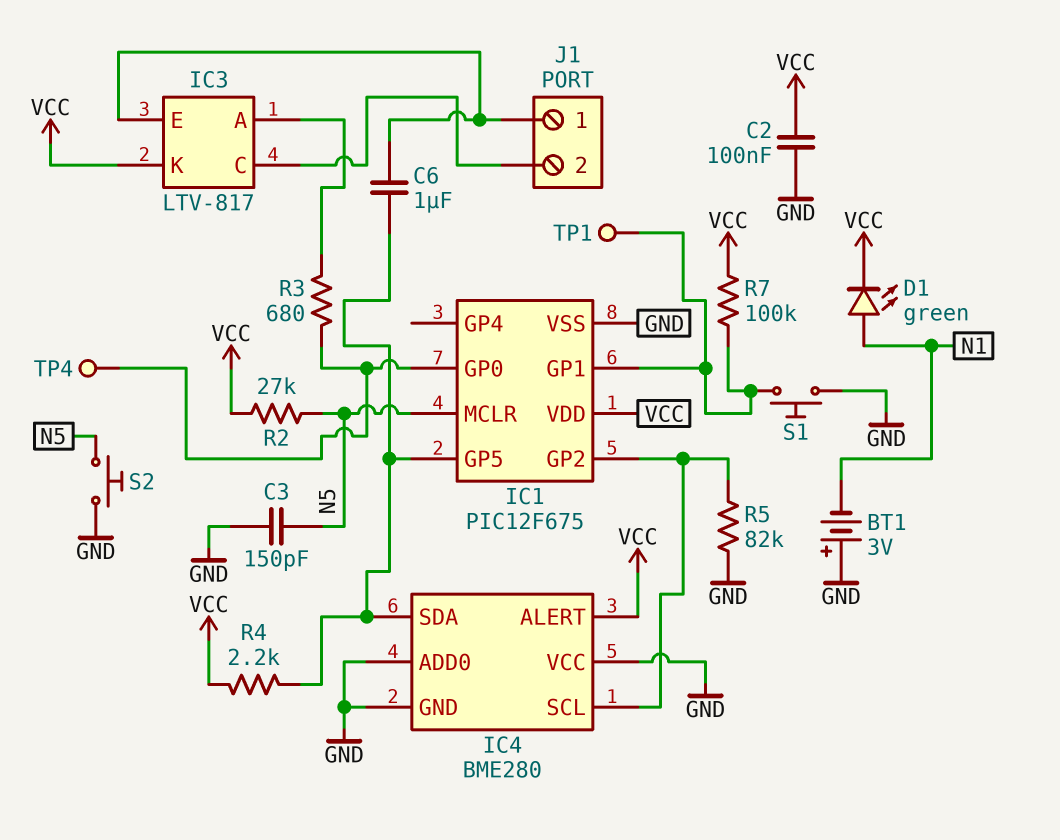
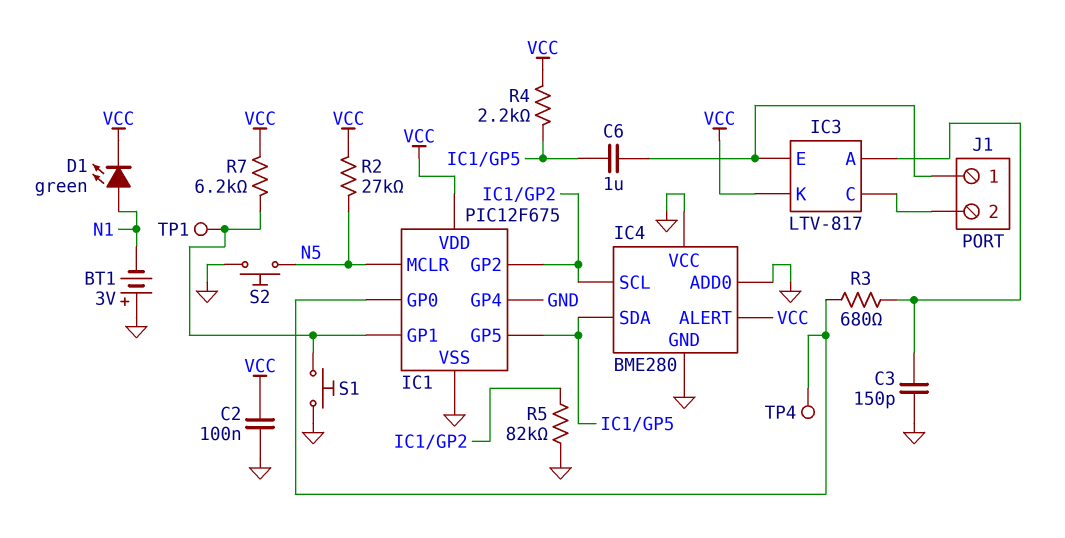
C3: 150pF (GND, N5) -> 150pF (GND, IC3/A)
IC1 pin GP4: none -> GND
R7: 100k (IC1/GP1, VCC) -> 6.2k (IC1/GP1, VCC)

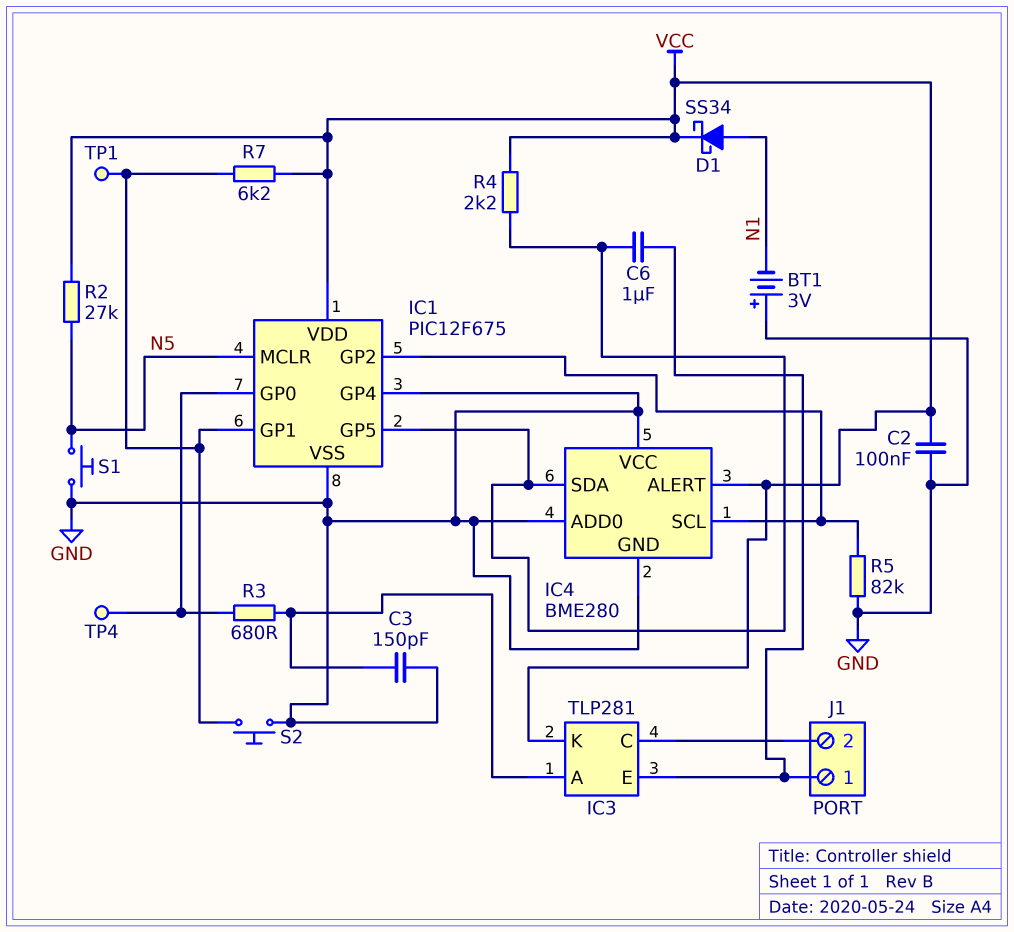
D1: LED green (A N1, K VCC) -> schottky SS34 (A N1, K VCC)
IC3: LTV-817 -> TLP281
S1: button (GND, IC1/GP1) -> button (GND, N5)
S2: button (GND, N5) -> button (GND, IC1/GP1)

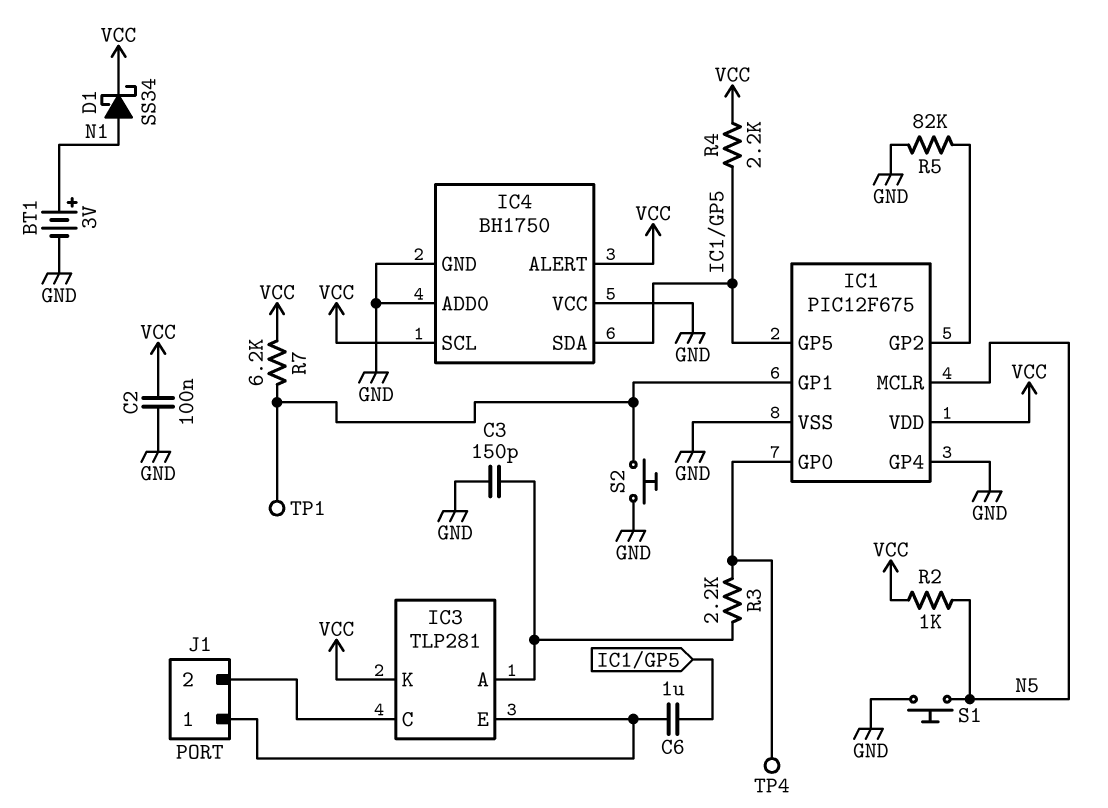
BT1: 3V (plus GND, minus N1) -> 3V (plus N1, minus GND)
IC4: BME280 -> BH1750
IC4 pin SCL: IC1/GP2 -> VCC
R2: 27k (N5, VCC) -> 1k (N5, VCC)
R3: 680 (IC1/GP0, IC3/A) -> 2.2k (IC1/GP0, IC3/A)

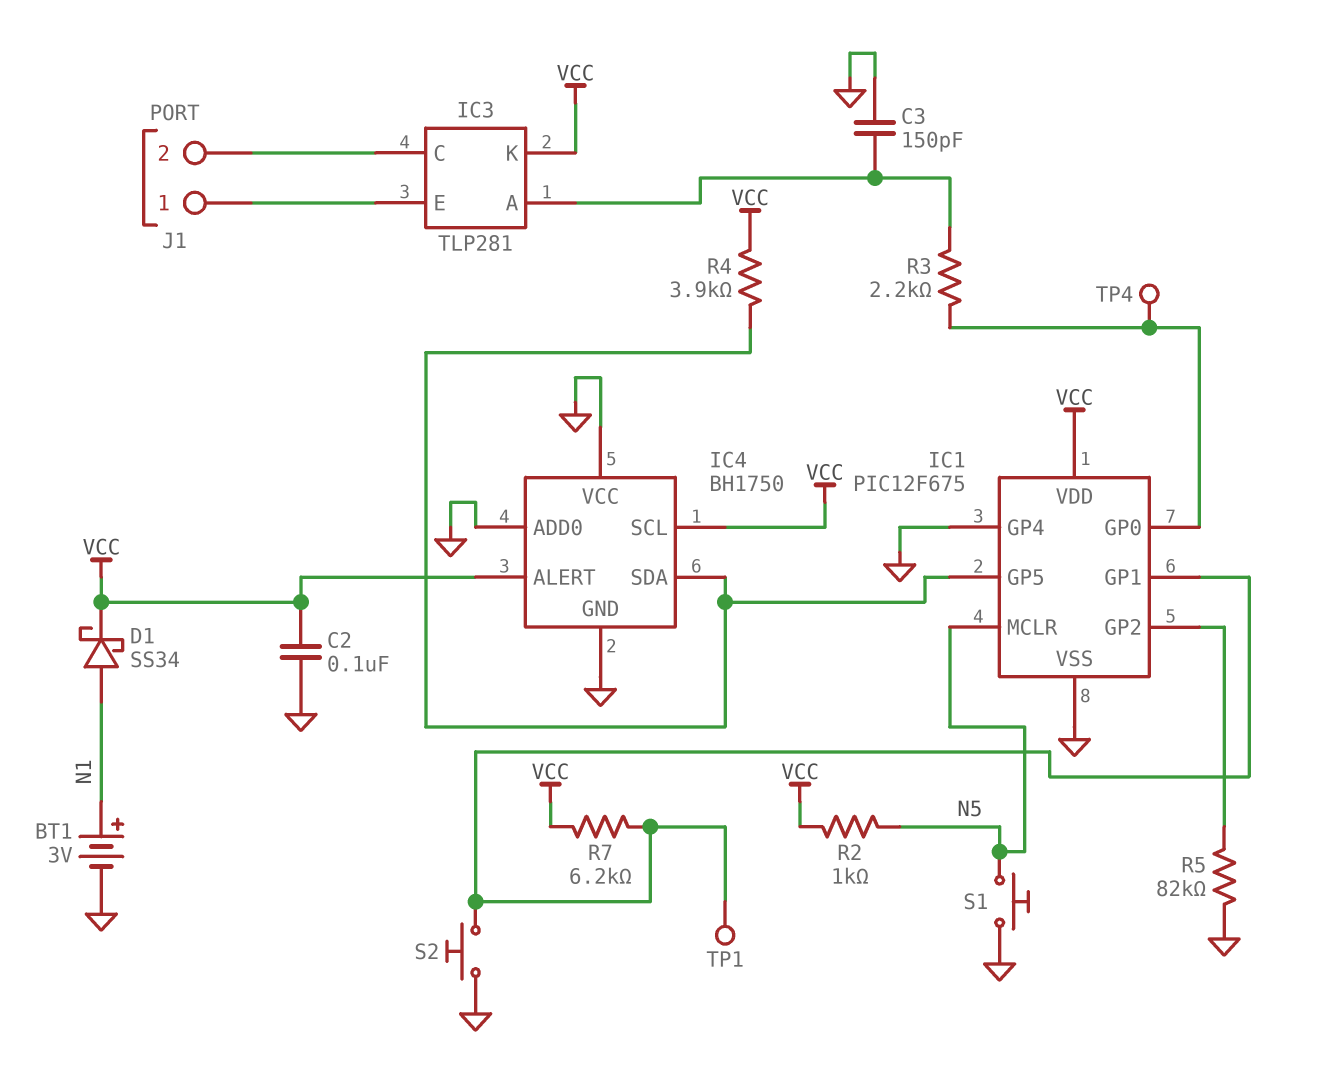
C6: 1uF (IC1/GP5, IC3/E) -> none
R4: 2.2k (IC1/GP5, VCC) -> 3.9k (IC1/GP5, VCC)

